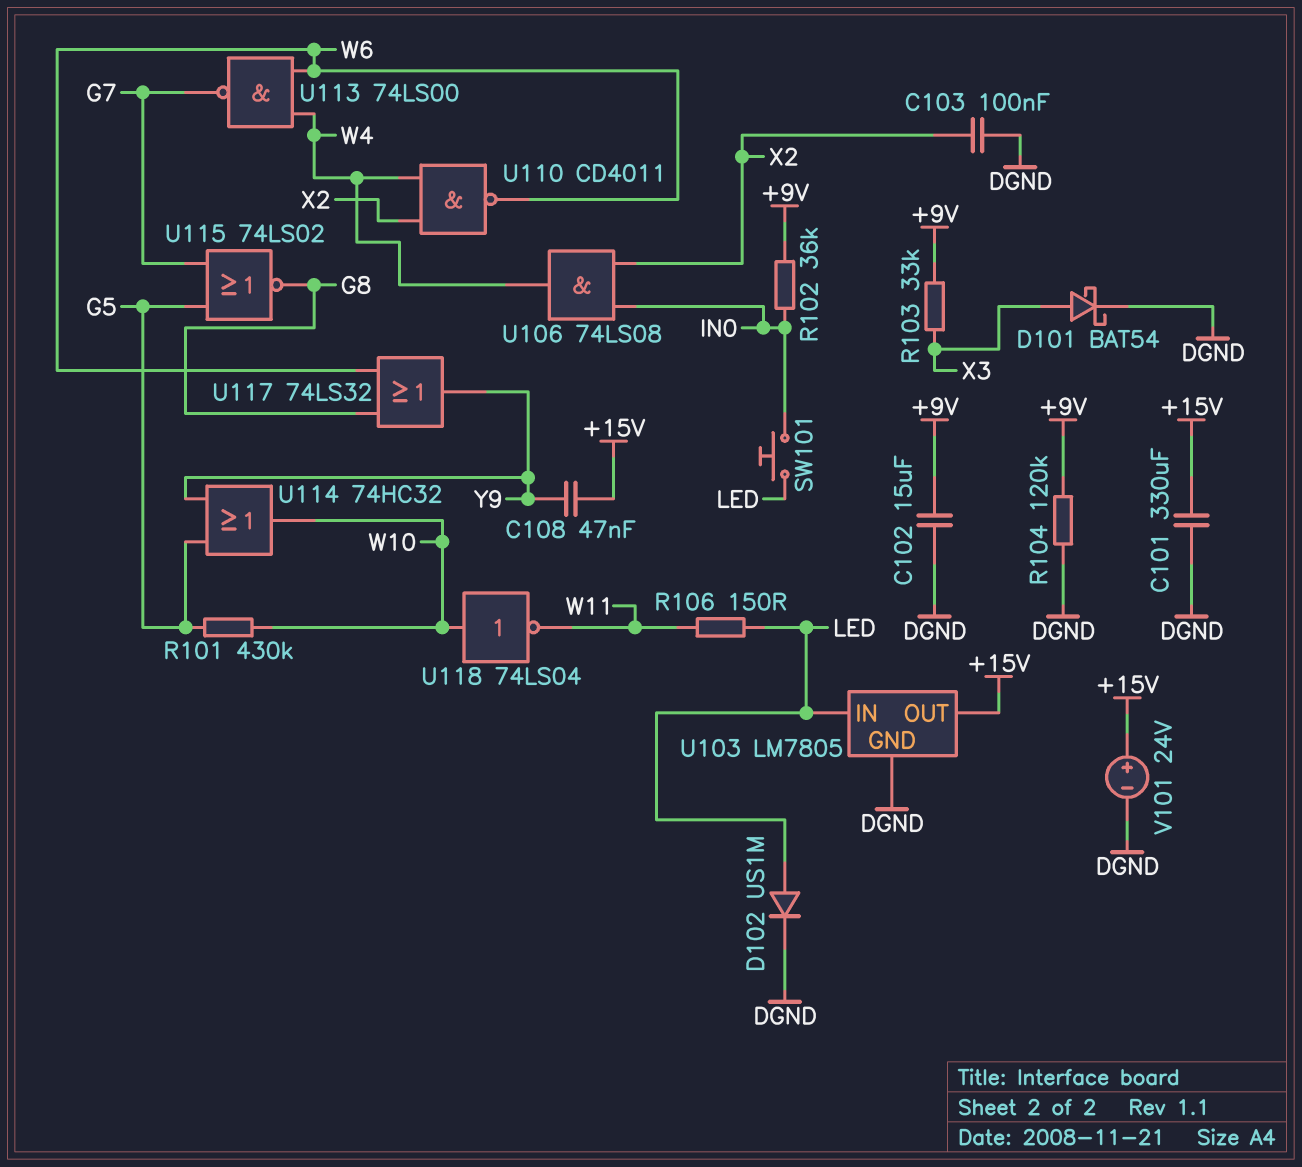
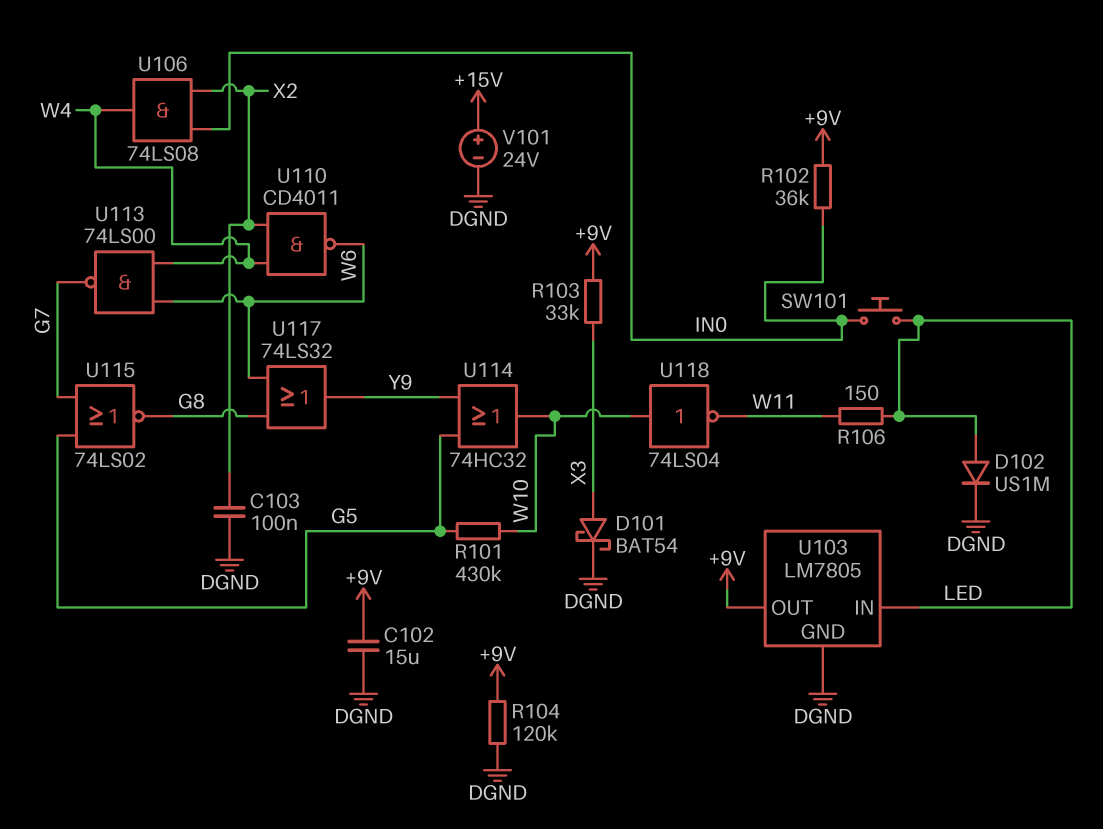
C101: 330uF (+15V, DGND) -> none
C108: 47nF (+15V, Y9) -> none
U103 pin OUT: +15V -> +9V

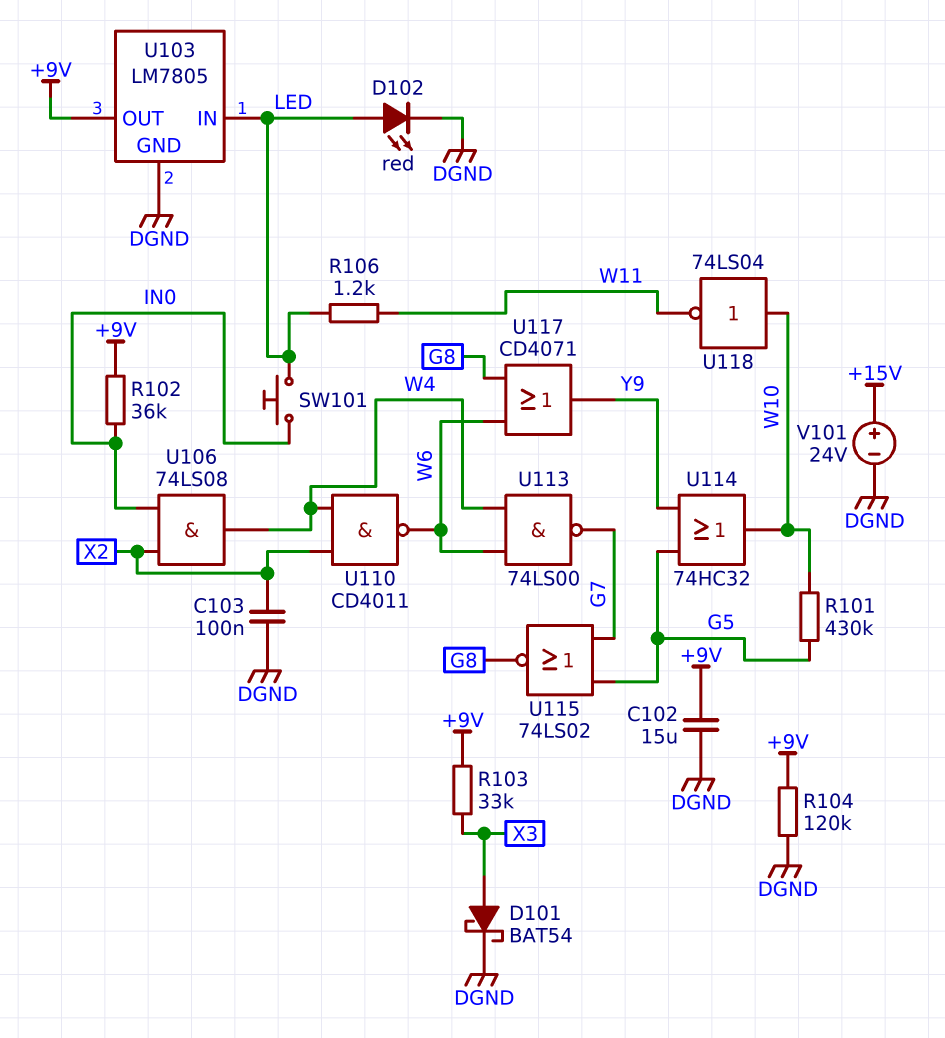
D102: diode US1M (A LED, K DGND) -> LED red (A LED, K DGND)
R106: 150 (LED, W11) -> 1.2k (LED, W11)
U117: OR 74LS32 (in G8, in W6, out Y9) -> OR CD4071 (in G8, in W6, out Y9)

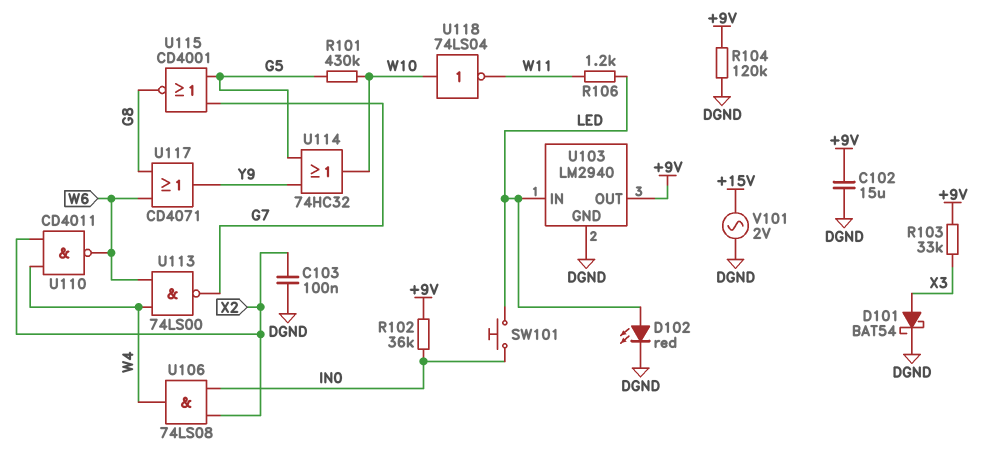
U103: LM7805 -> LM2940
U115: NOR 74LS02 (in G5, in G7, out G8) -> NOR CD4001 (in G5, in G7, out G8)
V101: 24V (plus +15V, minus DGND) -> AC 2V (+15V, DGND)

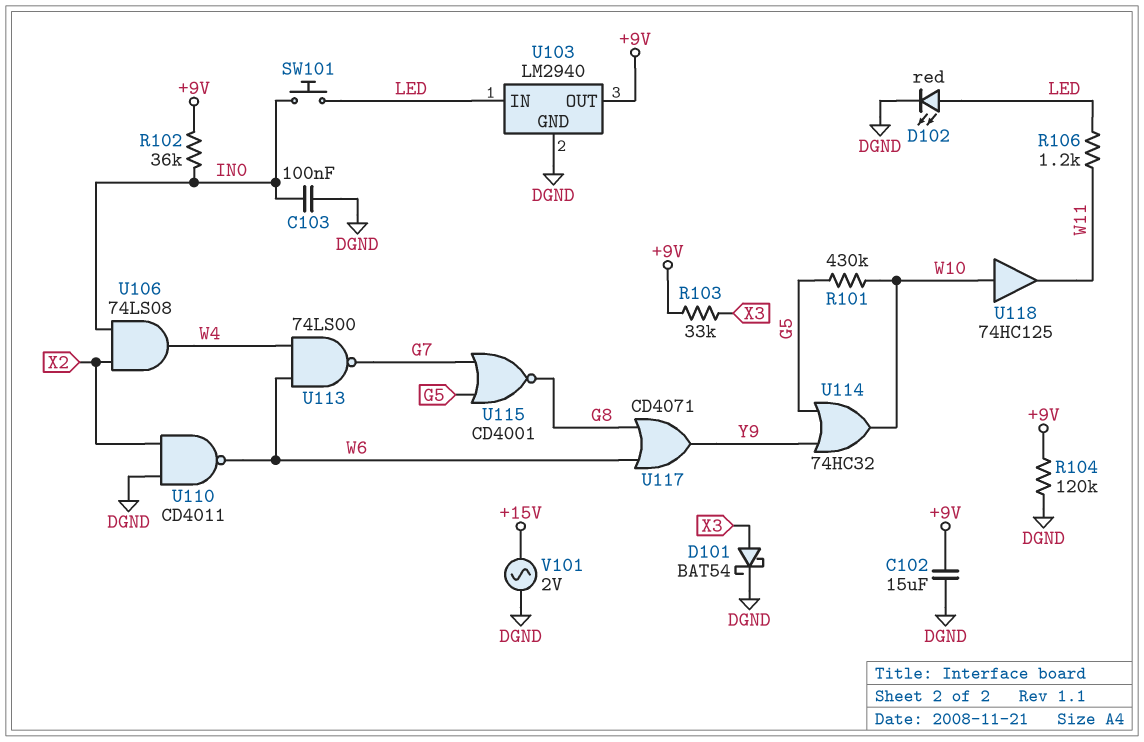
C103: 100nF (DGND, X2) -> 100nF (DGND, IN0)
U110: NAND CD4011 (in W4, in X2, out W6) -> NAND CD4011 (in DGND, in X2, out W6)
U118: NOT 74LS04 (in W10, out W11) -> buffer 74HC125 (in W10, out W11)

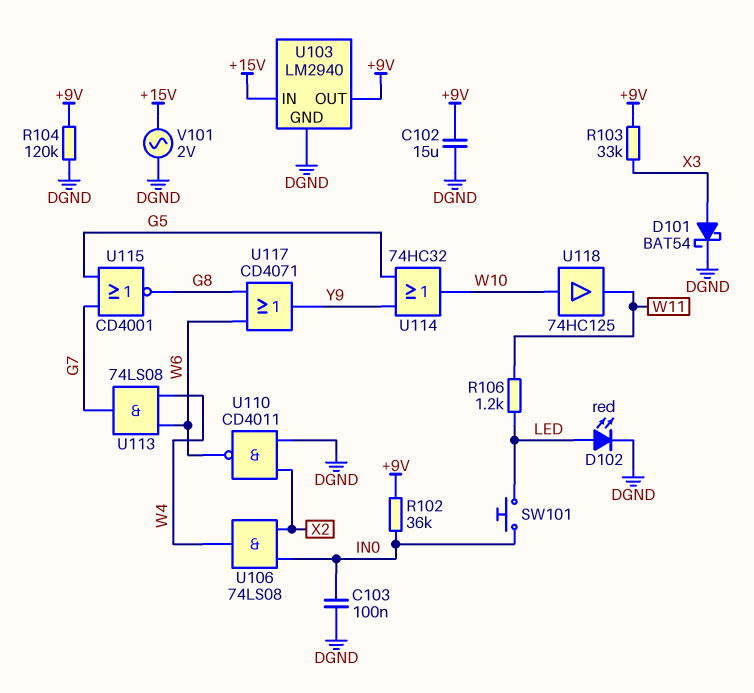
R101: 430k (G5, W10) -> none
U103 pin IN: LED -> +15V
U113: NAND 74LS00 (in W4, in W6, out G7) -> AND 74LS08 (in W4, in W6, out G7)

